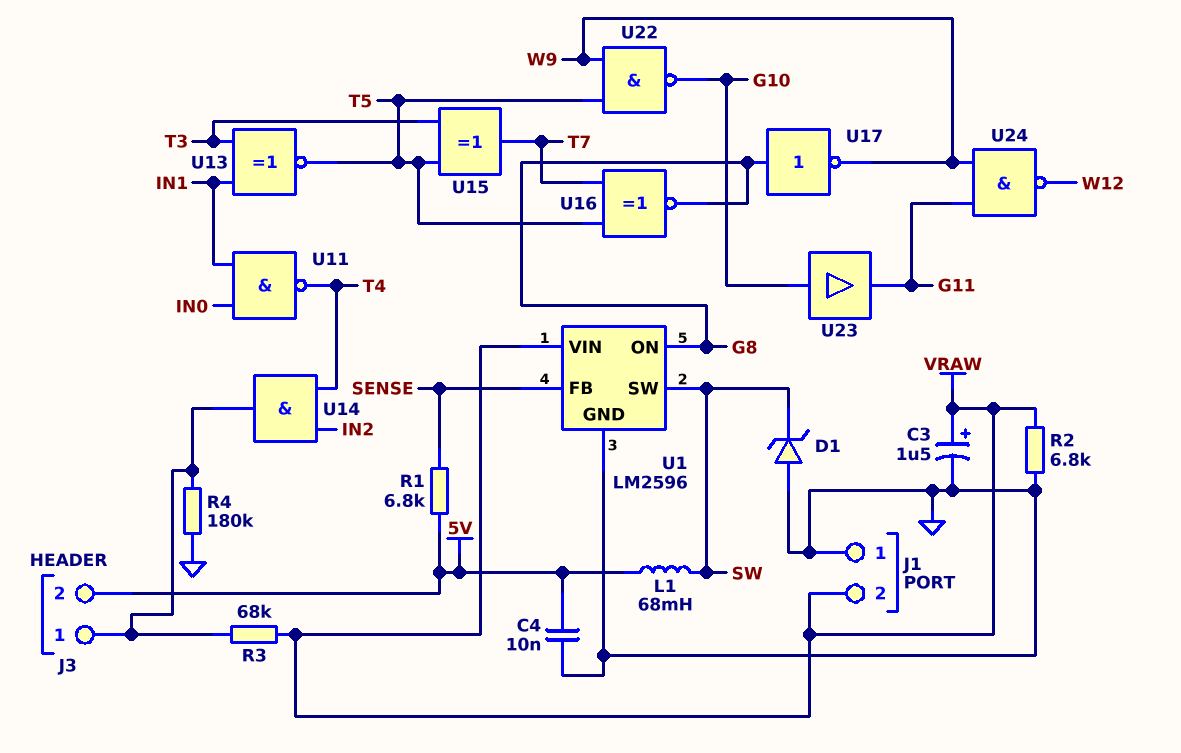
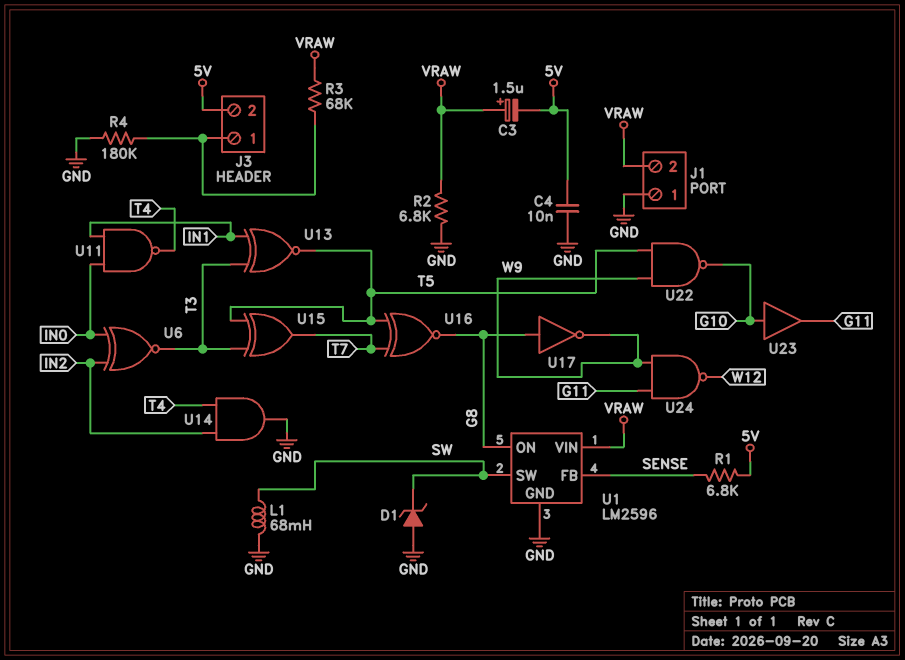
C3: 1.5uF (plus VRAW, minus GND) -> 1.5uF (plus VRAW, minus 5V)
L1: 68mH (5V, SW) -> 68mH (GND, SW)
U6: none -> XNOR (in IN0, in IN2, out T3)
U14: AND (in IN2, in T4, out J3/1) -> AND (in IN2, in T4, out GND)

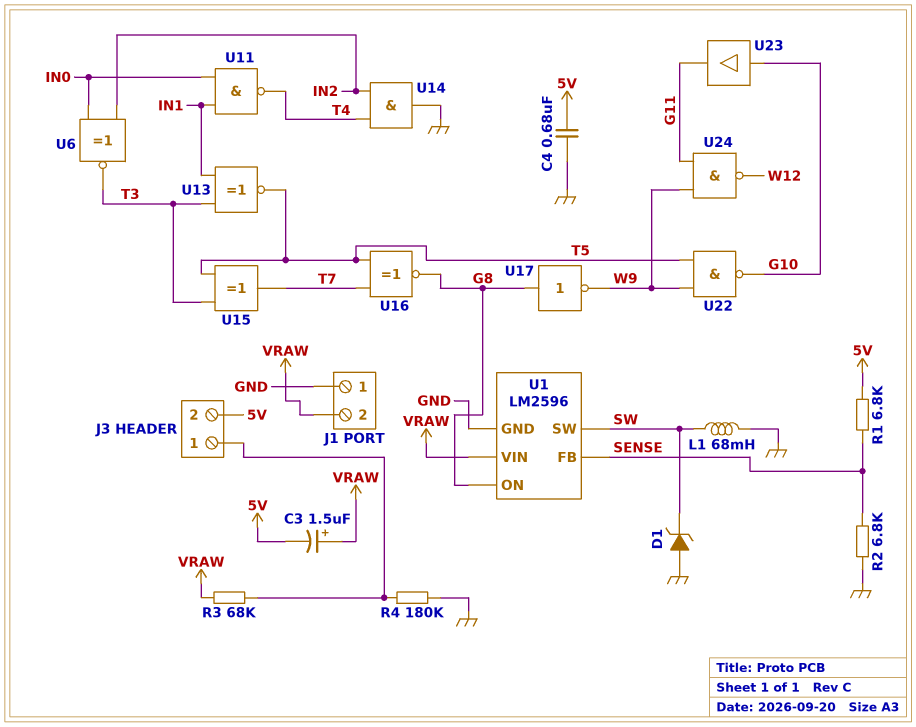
C4: 10nF (5V, GND) -> 680nF (5V, GND)
R2: 6.8k (GND, VRAW) -> 6.8k (GND, SENSE)

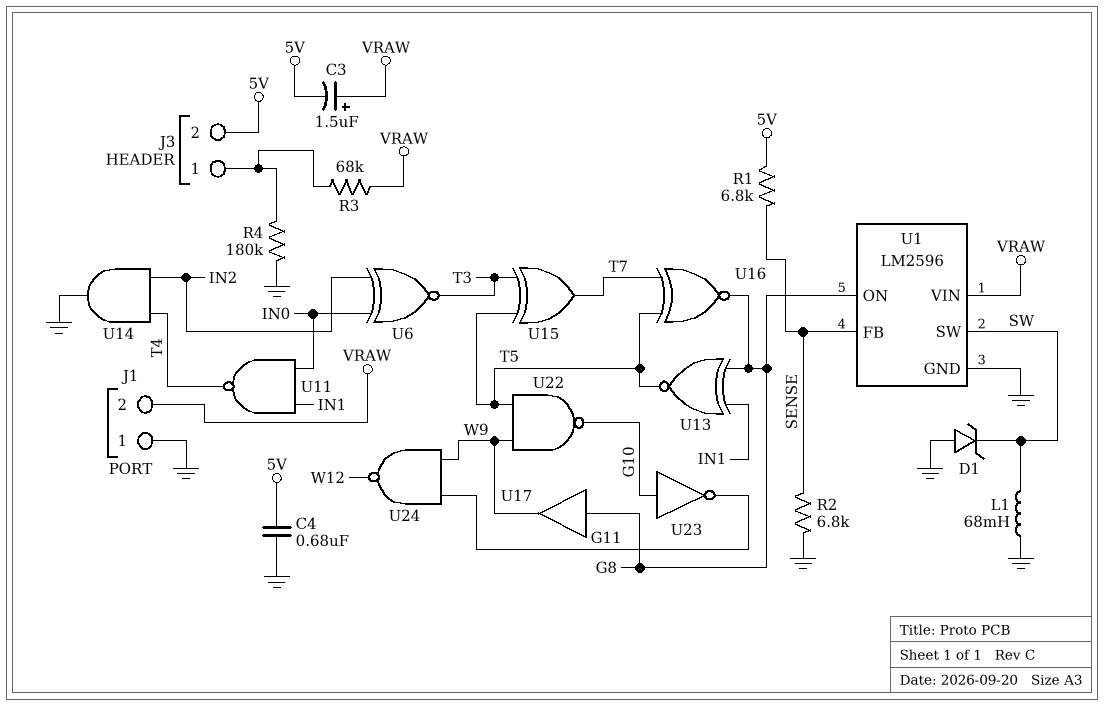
U13: XNOR (in IN1, in T3, out T5) -> XNOR (in G8, in IN1, out T5)
U17: NOT (in G8, out W9) -> buffer (in G8, out W9)
U23: buffer (in G10, out G11) -> NOT (in G10, out G11)

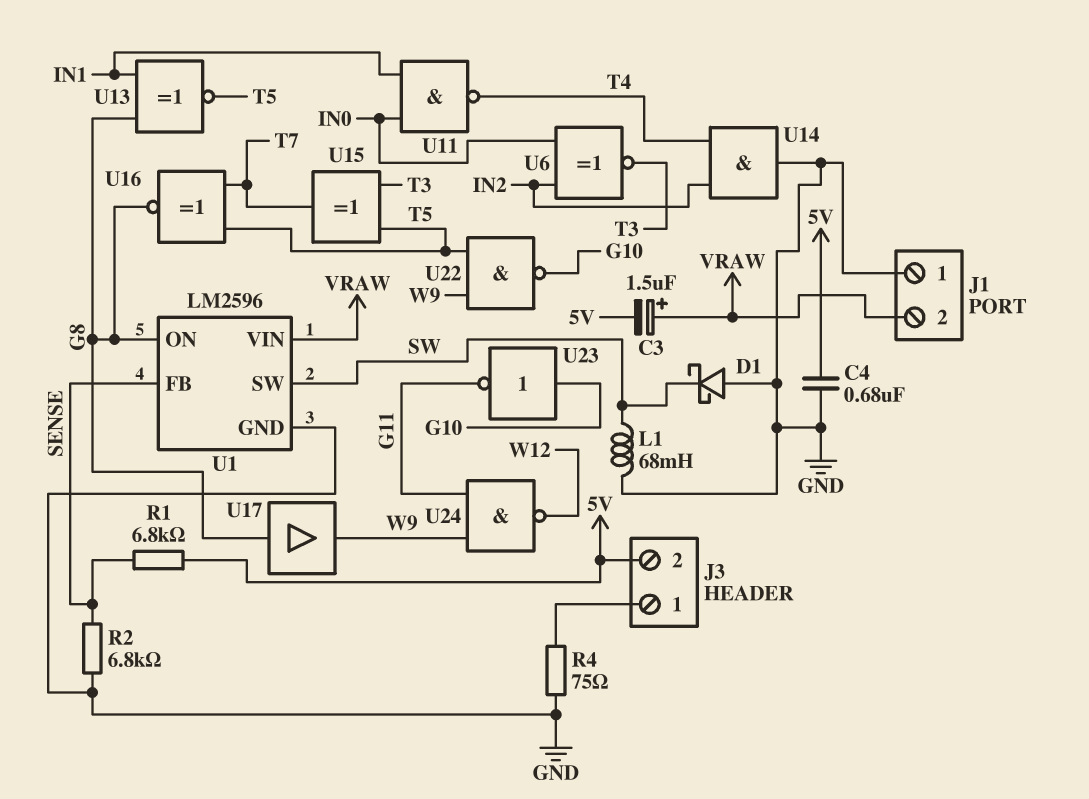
D1: zener (A GND, K SW) -> schottky (A GND, K SW)
R3: 68k (J3/1, VRAW) -> none
R4: 180k (GND, J3/1) -> 75 (GND, J3/1)

